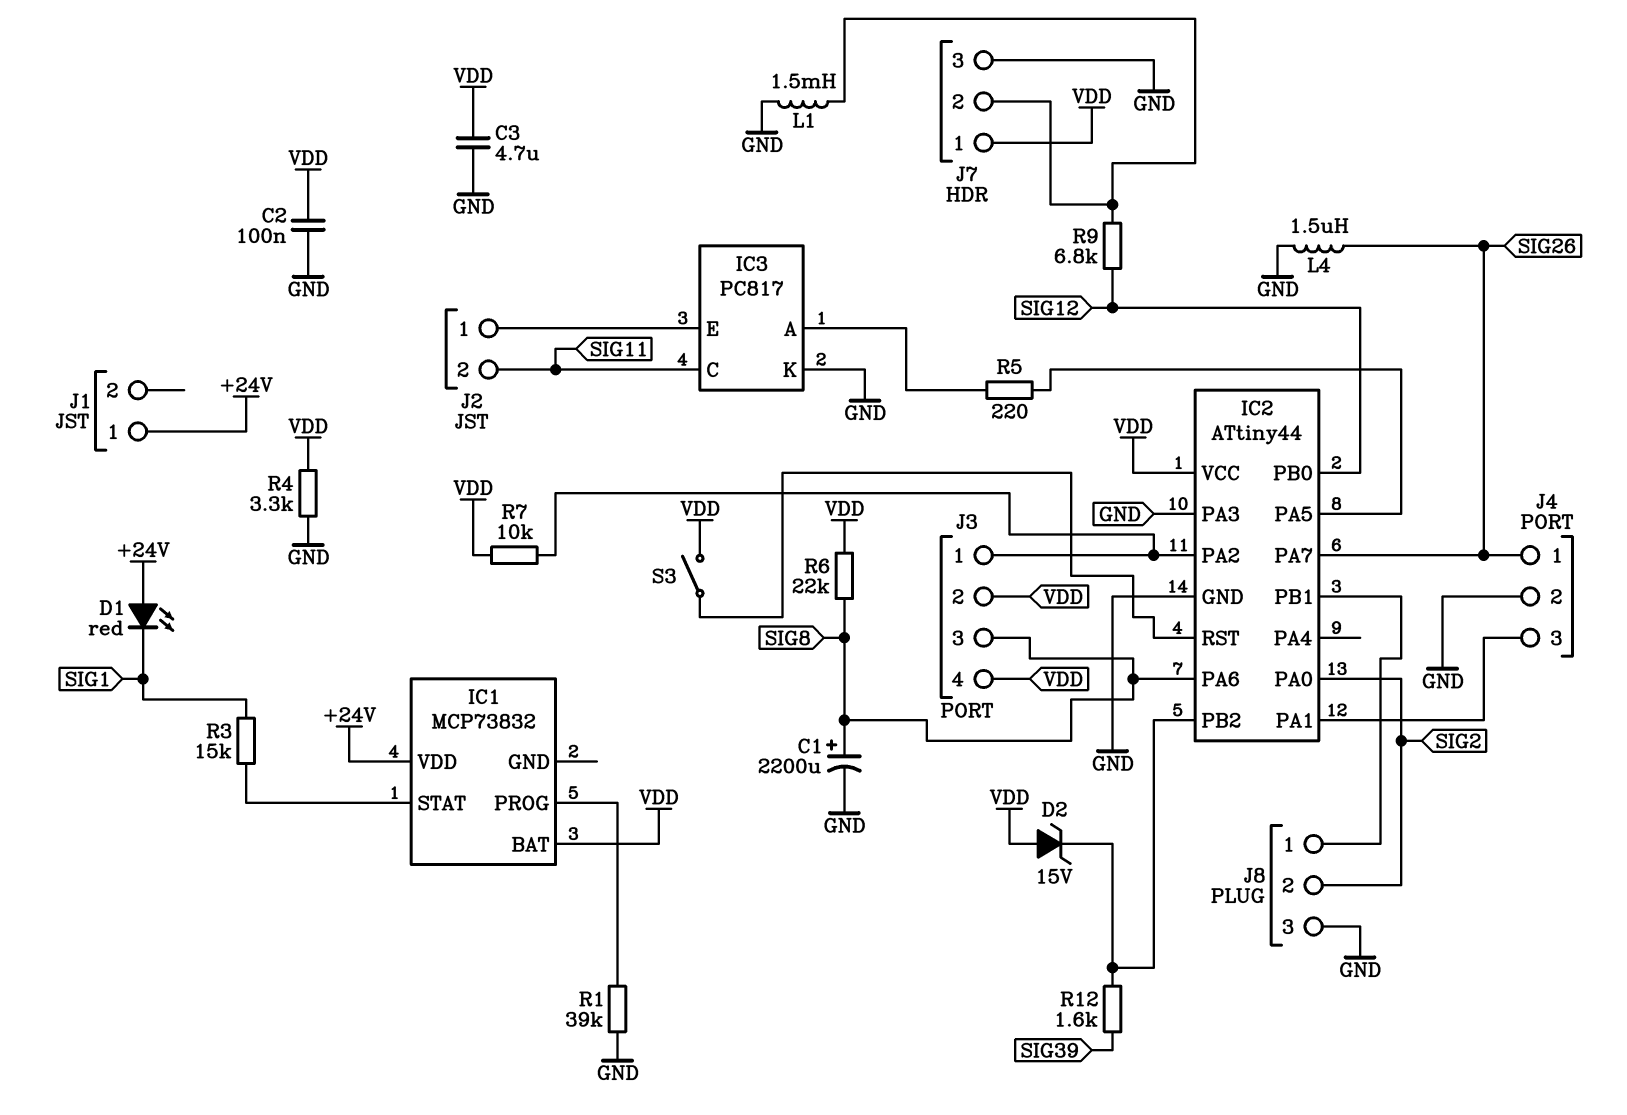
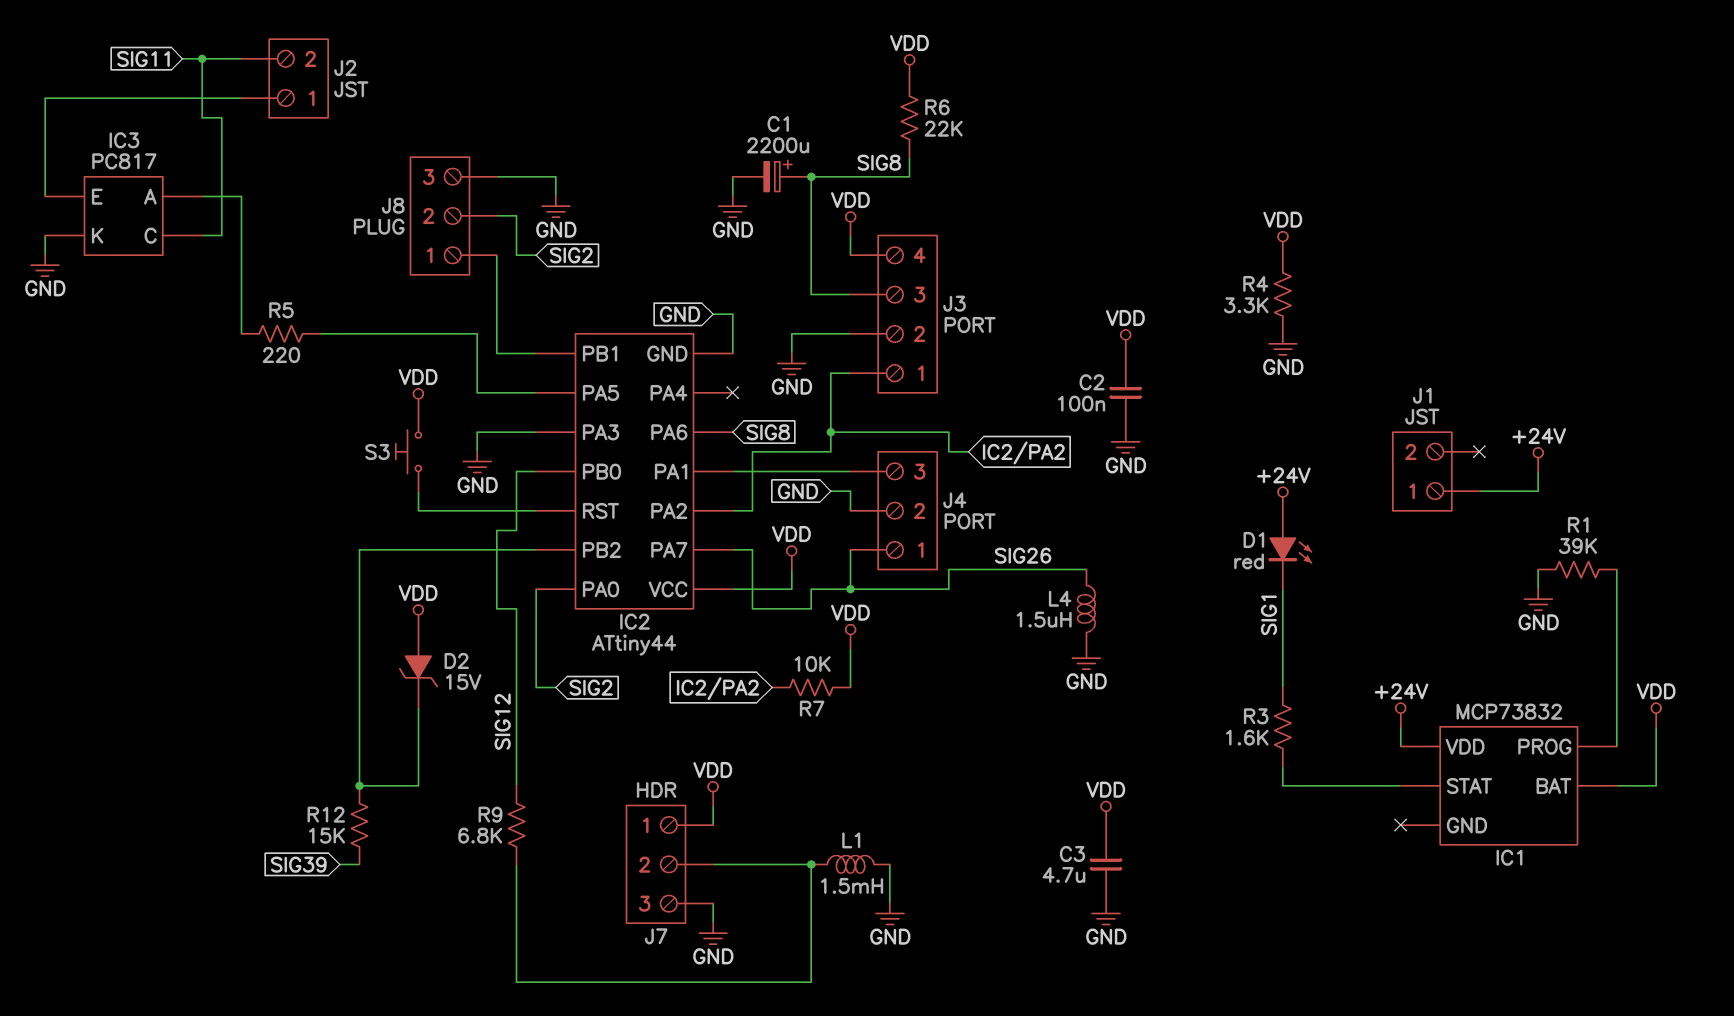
J3 pin 2: VDD -> GND
R3: 15k (IC1/STAT, SIG1) -> 1.6k (IC1/STAT, SIG1)
R12: 1.6k (IC2/PB2, SIG39) -> 15k (IC2/PB2, SIG39)
S3: switch (IC2/RST, VDD) -> button (IC2/RST, VDD)

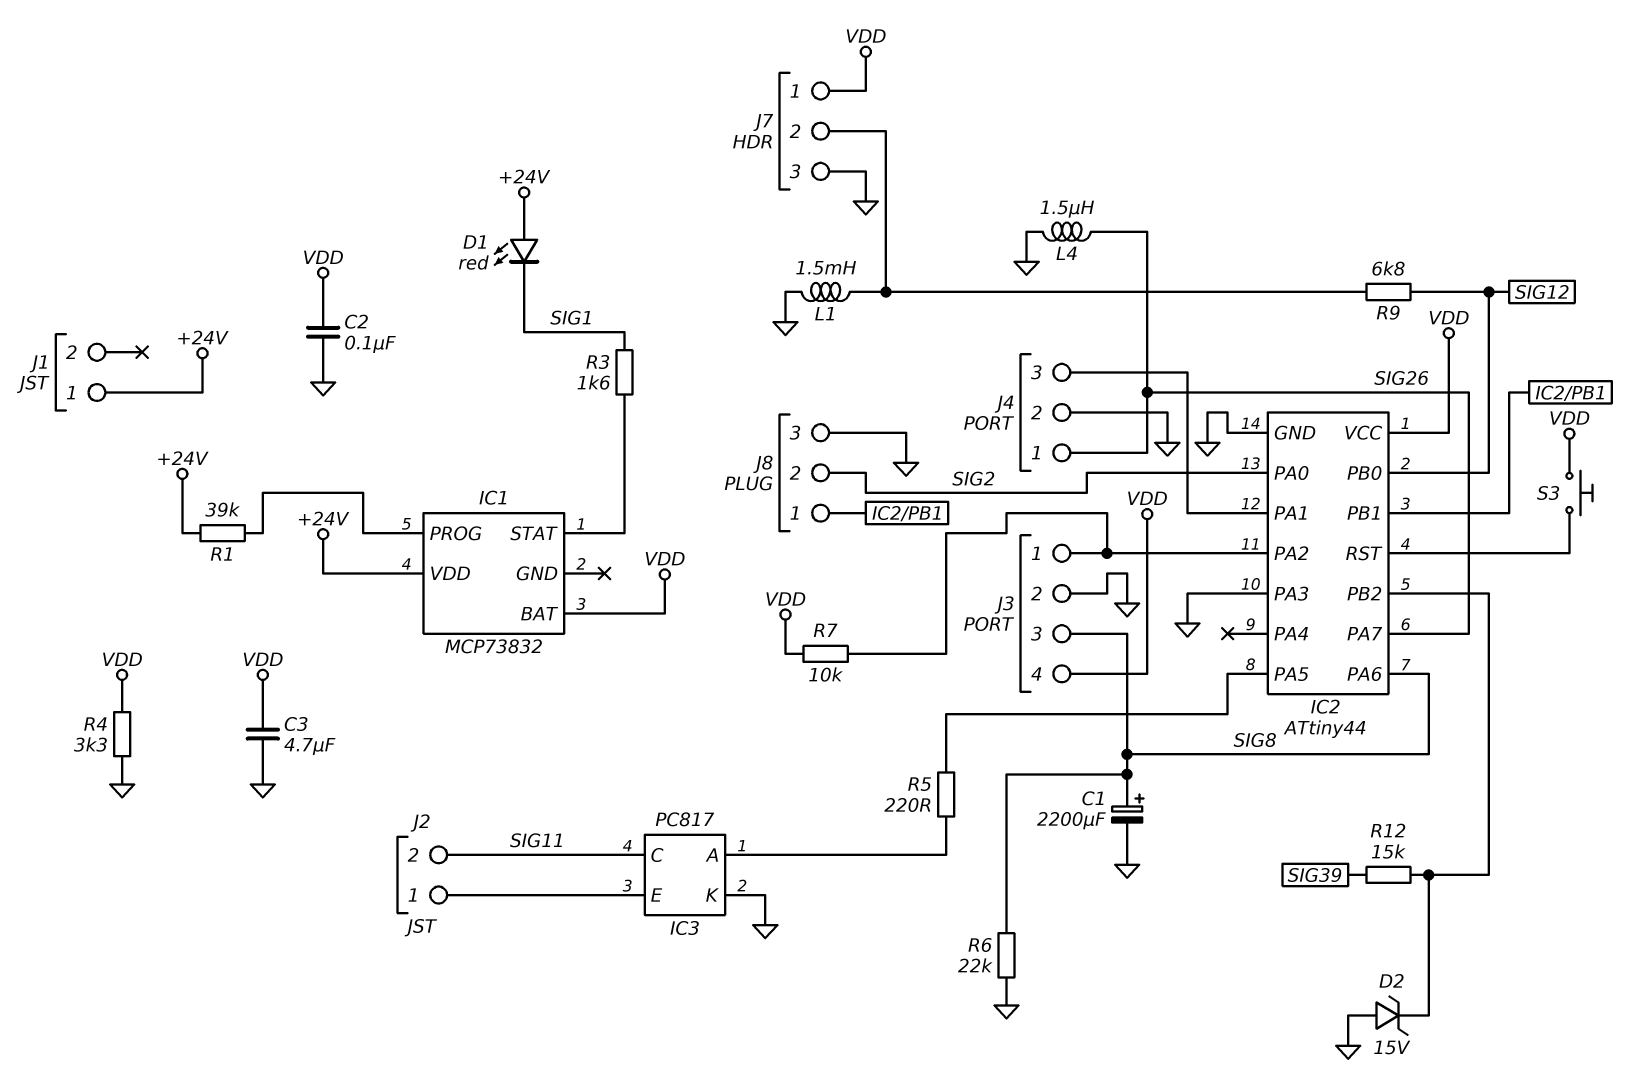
D2: zener 15V (A VDD, K IC2/PB2) -> zener 15V (A GND, K IC2/PB2)
R1: 39k (GND, IC1/PROG) -> 39k (+24V, IC1/PROG)
R6: 22k (SIG8, VDD) -> 22k (GND, SIG8)

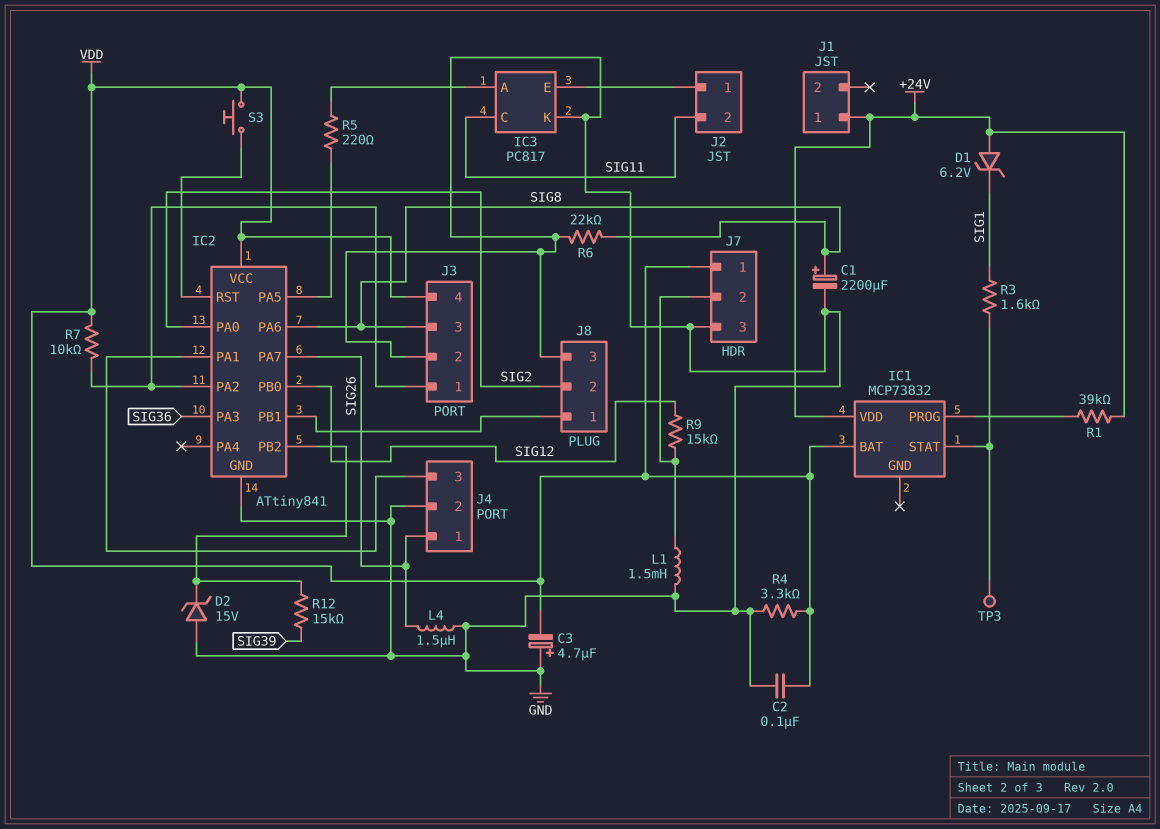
C3: 4.7uF (GND, VDD) -> 4.7uF (plus GND, minus VDD)
D1: LED red (A +24V, K SIG1) -> zener 6.2V (A +24V, K SIG1)
IC2: ATtiny44 -> ATtiny841
IC2 pin PA3: GND -> SIG36
R9: 6.8k (J7/2, SIG12) -> 15k (J7/2, SIG12)
TP3: none -> test point (IC1/STAT)

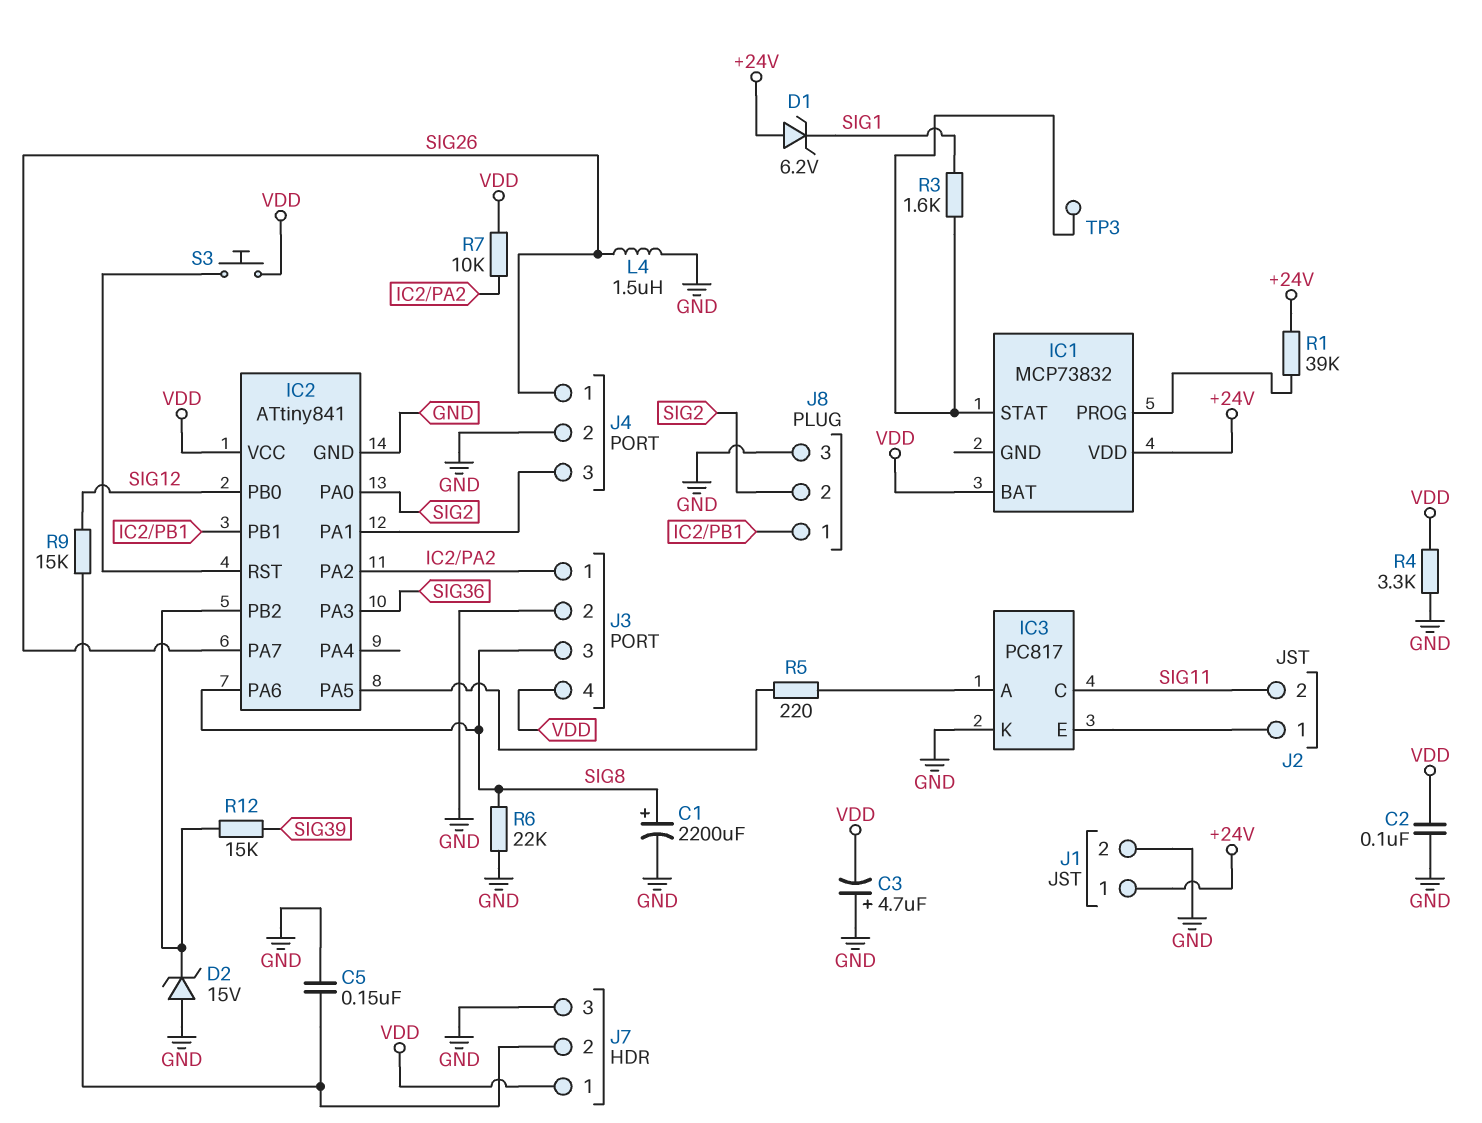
C5: none -> 150nF (GND, J7/2)
J1 pin 2: none -> GND
L1: 1.5mH (GND, J7/2) -> none

